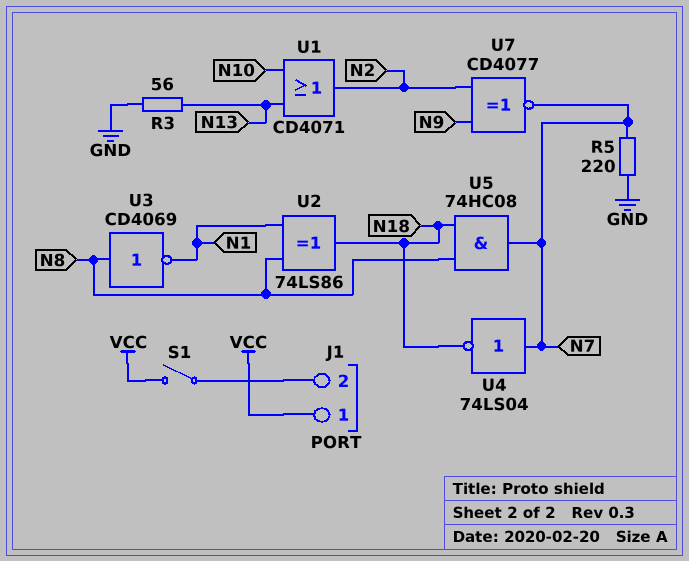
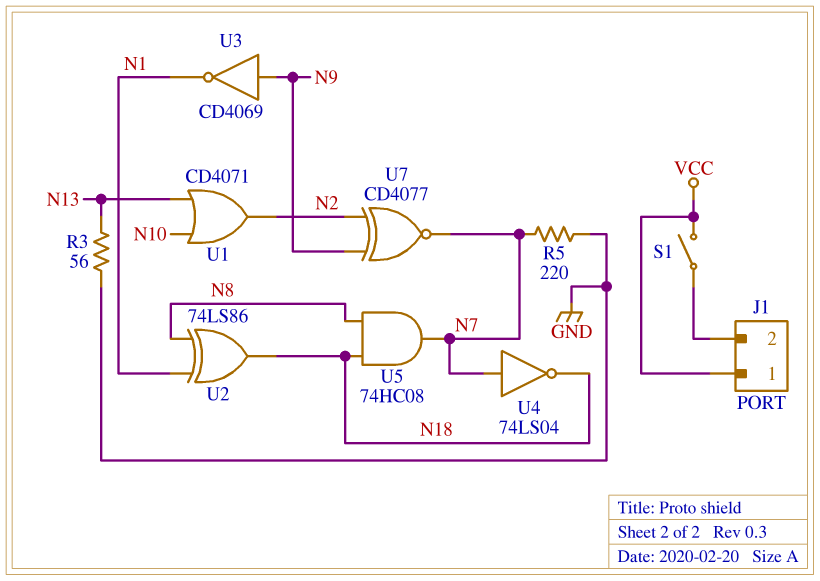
U3: NOT CD4069 (in N8, out N1) -> NOT CD4069 (in N9, out N1)

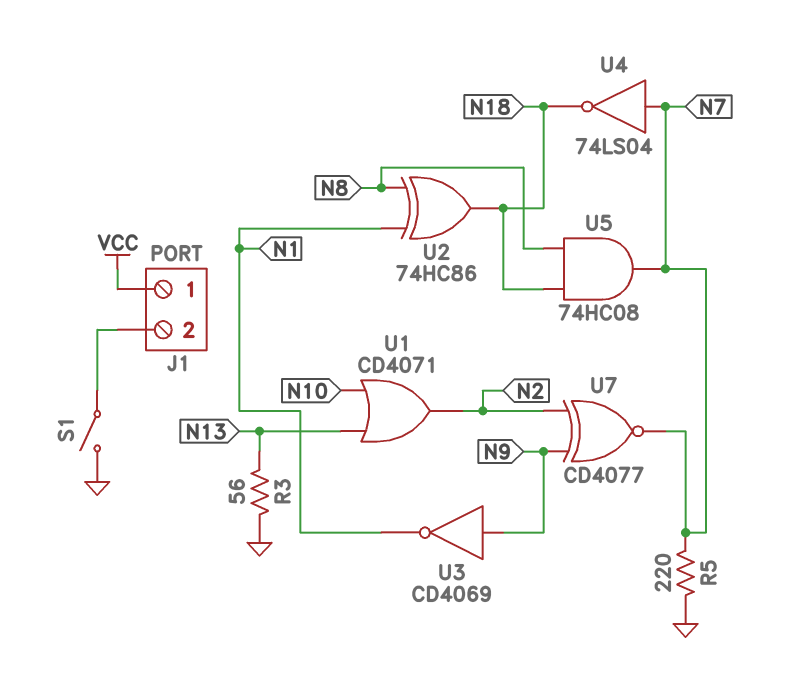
S1: switch (J1/2, VCC) -> switch (GND, J1/2)
U2: XOR 74LS86 (in N1, in N8, out N18) -> XOR 74HC86 (in N1, in N8, out N18)

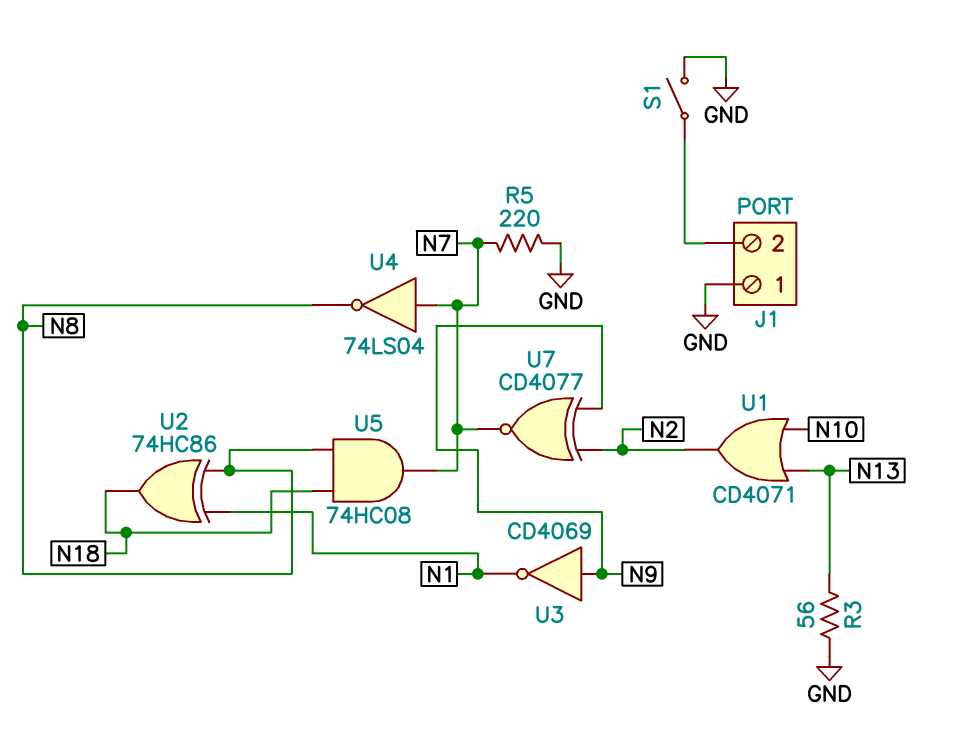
J1 pin 1: VCC -> GND
U4: NOT 74LS04 (in N7, out N18) -> NOT 74LS04 (in N7, out N8)

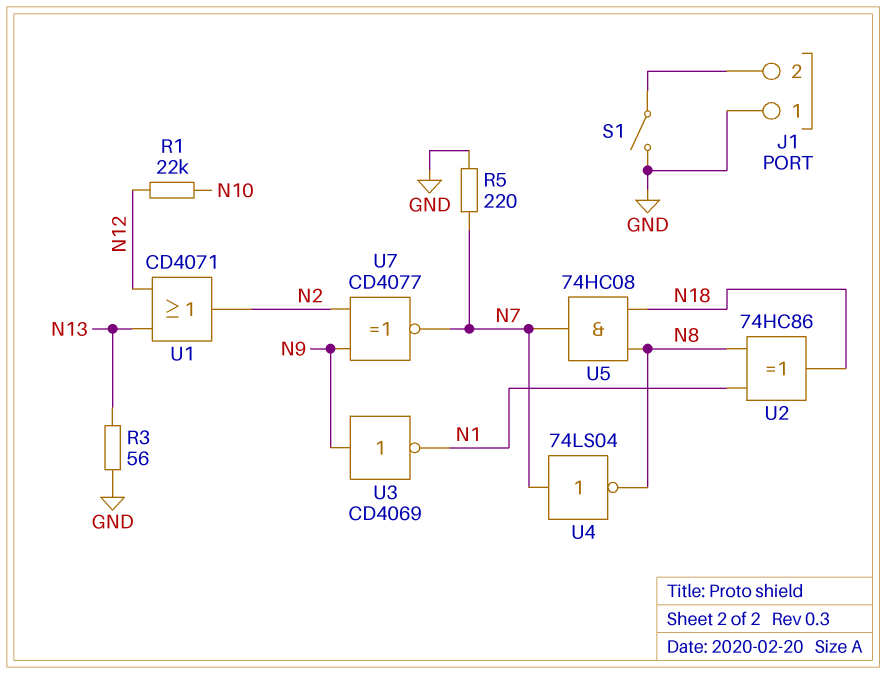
R1: none -> 22k (N10, N12)
U1: OR CD4071 (in N10, in N13, out N2) -> OR CD4071 (in N12, in N13, out N2)

